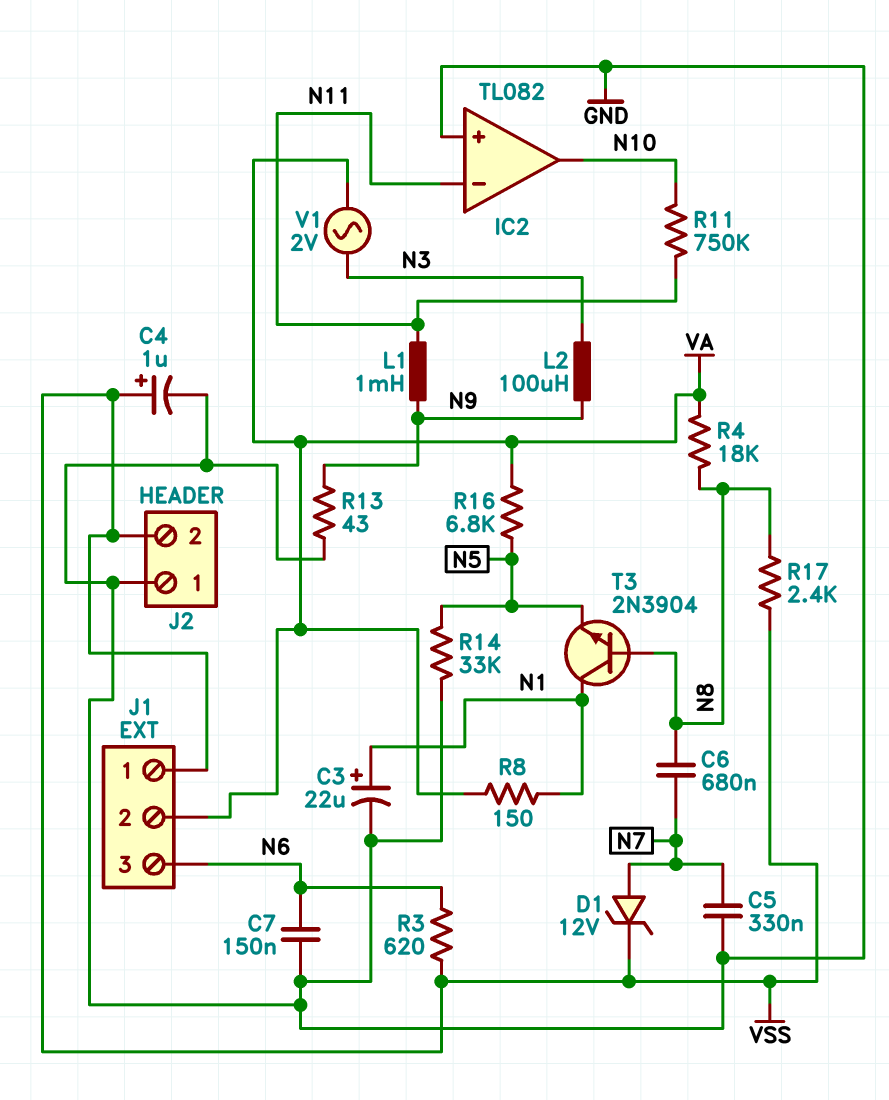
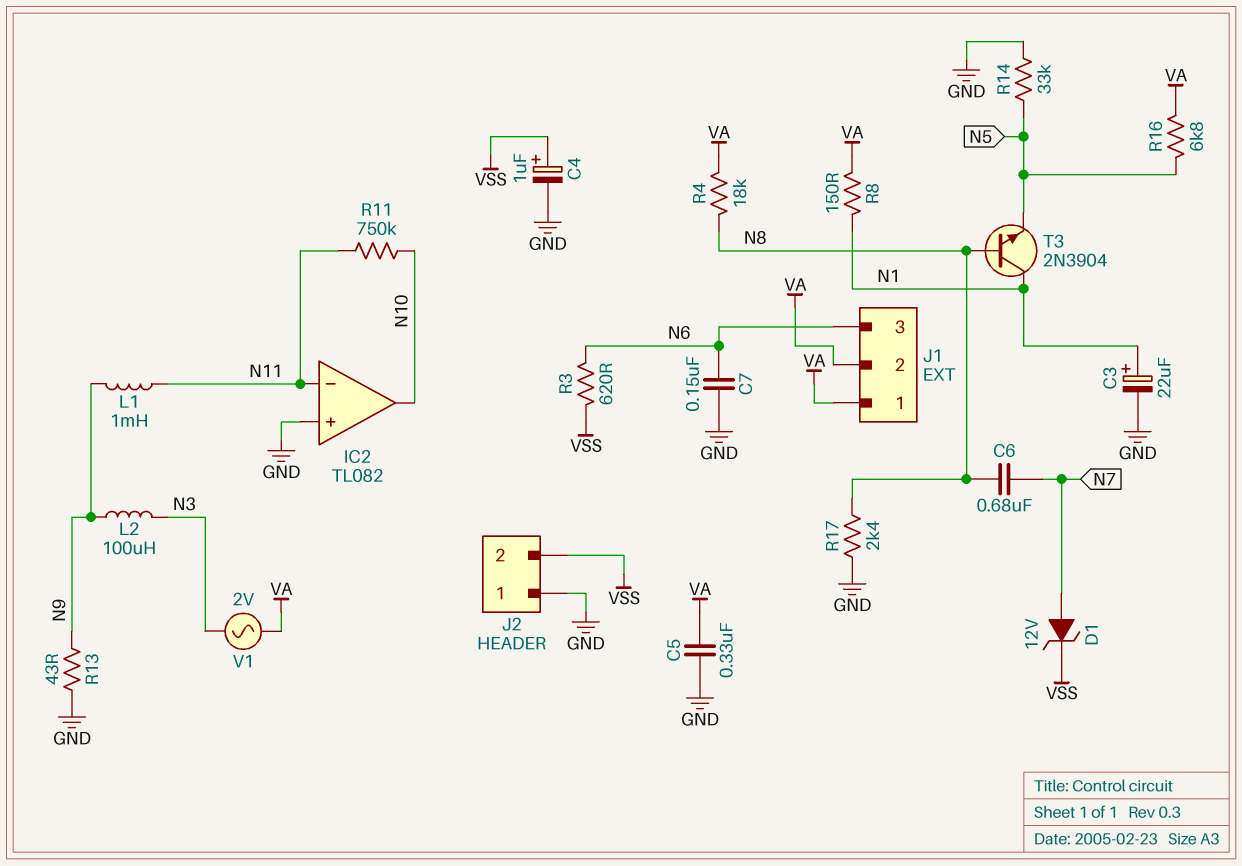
C5: 330nF (GND, N7) -> 330nF (GND, VA)
J1 pin 1: VSS -> VA
R17: 2.4k (N8, VSS) -> 2.4k (GND, N8)

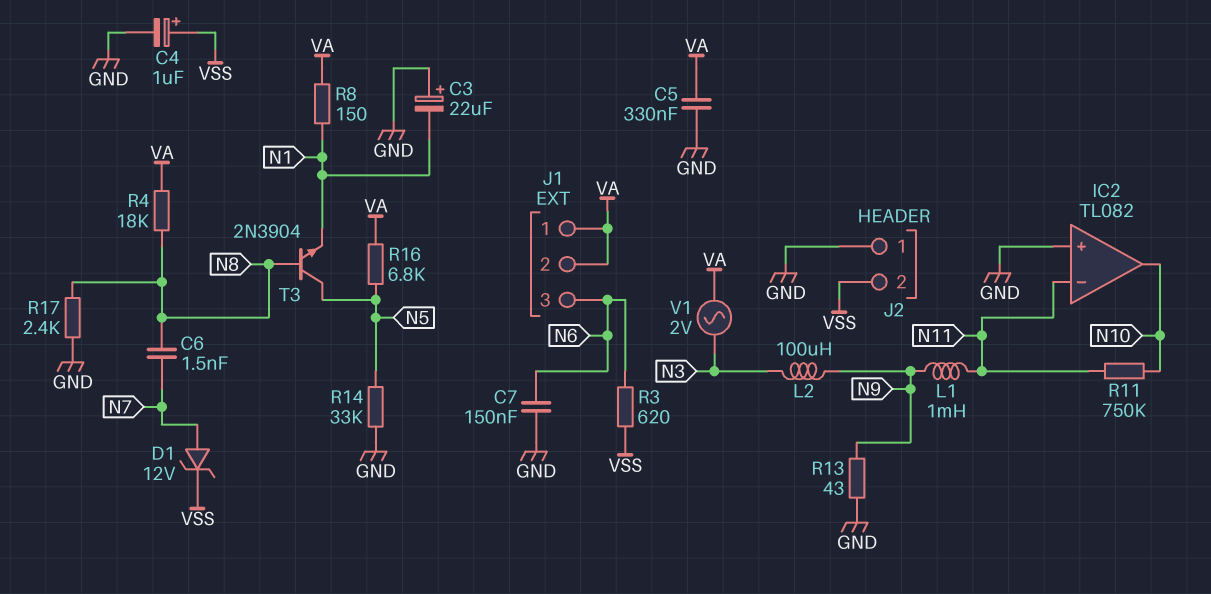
C3: 22uF (plus N1, minus GND) -> 22uF (plus GND, minus N1)
C6: 680nF (N7, N8) -> 1.5nF (N7, N8)
T3: NPN 2N3904 (B N8, C N1, E N5) -> NPN 2N3904 (B N8, C N5, E N1)

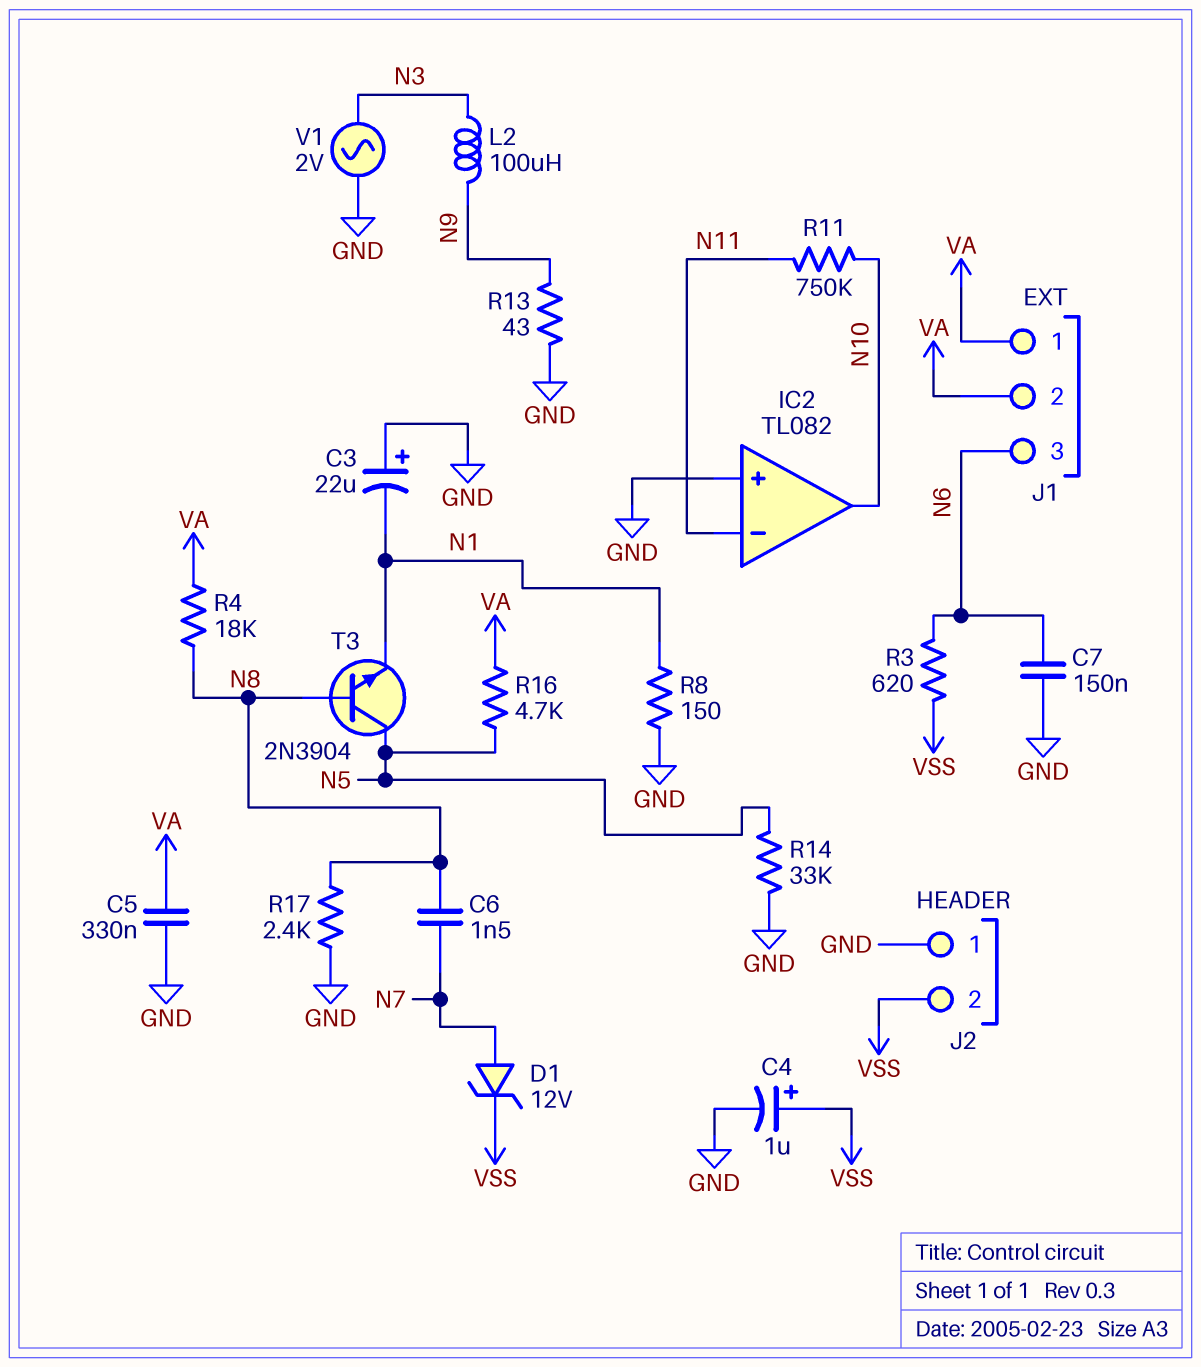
L1: 1mH (N9, N11) -> none
R8: 150 (N1, VA) -> 150 (GND, N1)
R16: 6.8k (N5, VA) -> 4.7k (N5, VA)
V1: AC 2V (N3, VA) -> AC 2V (GND, N3)

